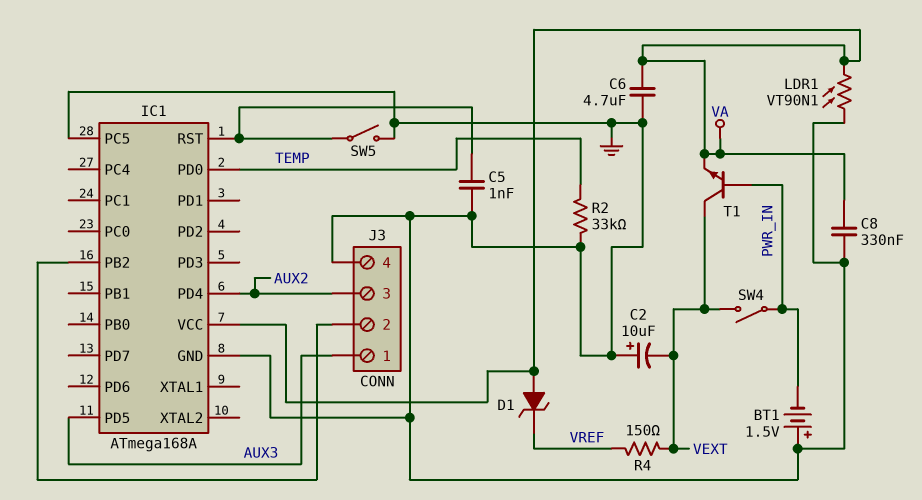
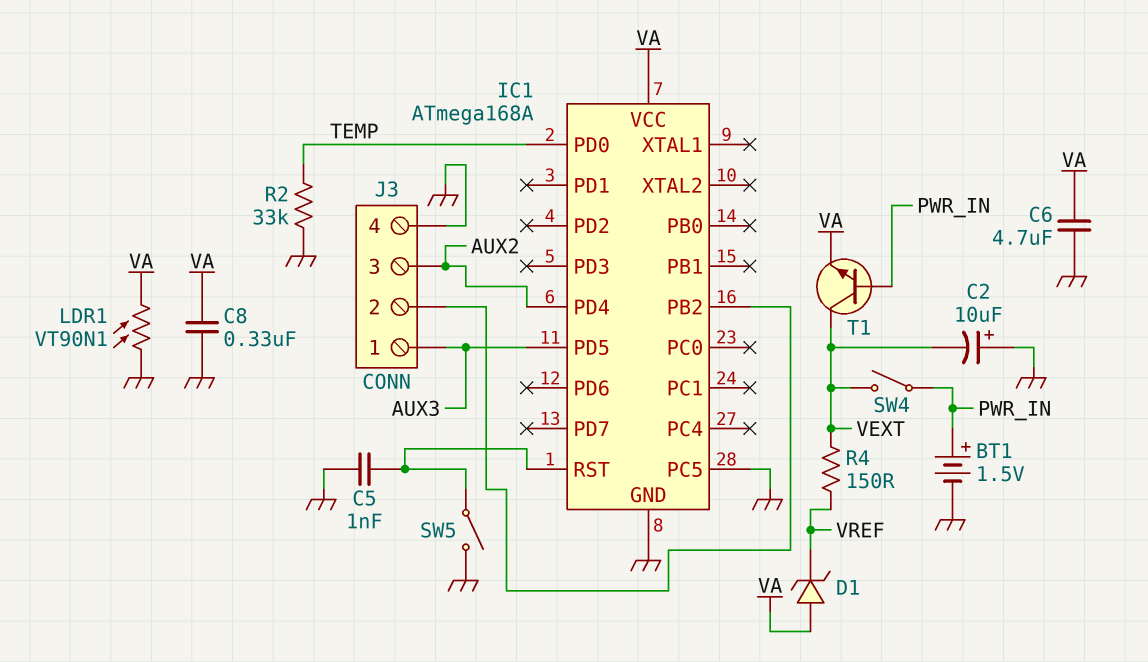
BT1: 1.5V (plus GND, minus PWR_IN) -> 1.5V (plus PWR_IN, minus GND)

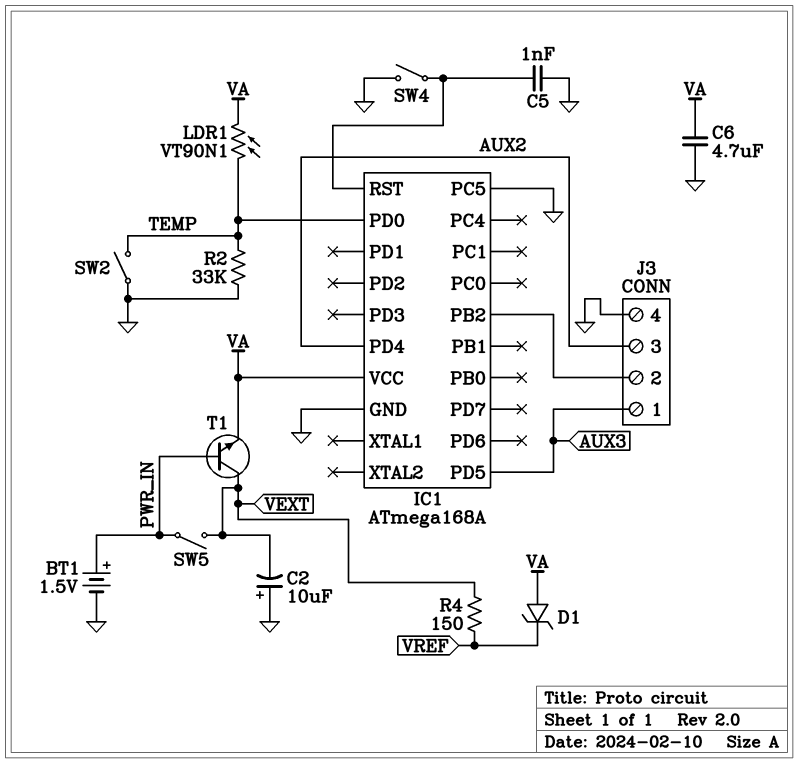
C8: 330nF (GND, VA) -> none
LDR1: VT90N1 (GND, VA) -> VT90N1 (TEMP, VA)
SW2: none -> switch (GND, TEMP)
SW4: switch (PWR_IN, VEXT) -> switch (GND, IC1/RST)
SW5: switch (GND, IC1/RST) -> switch (PWR_IN, VEXT)

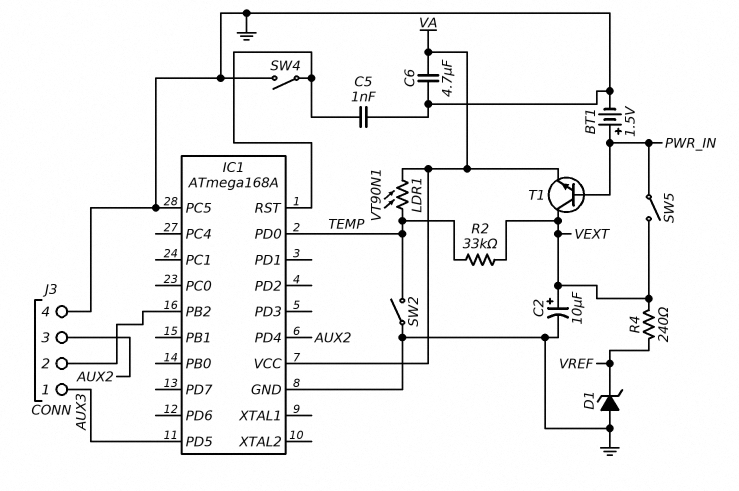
C2: 10uF (plus GND, minus VEXT) -> 10uF (plus VEXT, minus GND)
D1: zener (A VA, K VREF) -> zener (A GND, K VREF)
R2: 33k (GND, TEMP) -> 33k (TEMP, VEXT)
R4: 150 (VEXT, VREF) -> 240 (VEXT, VREF)

